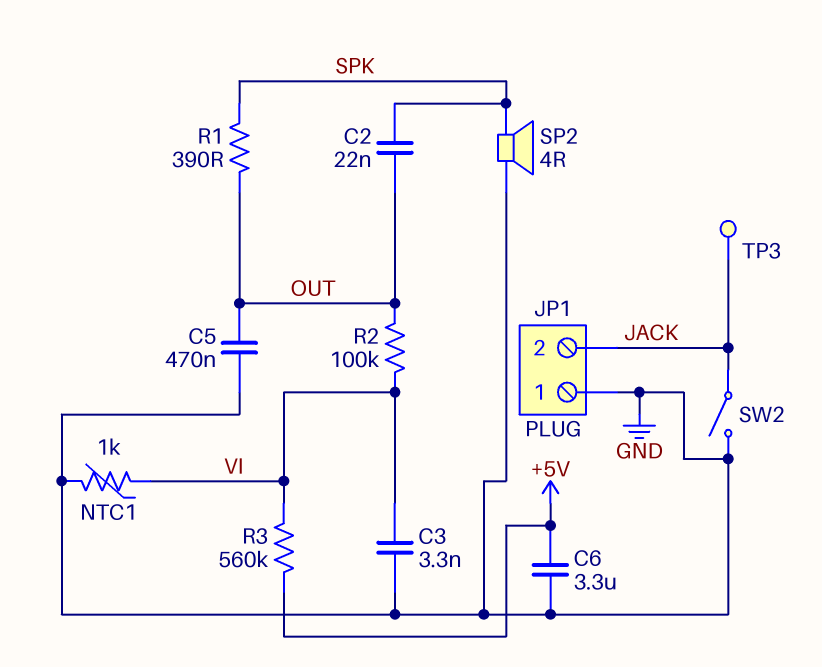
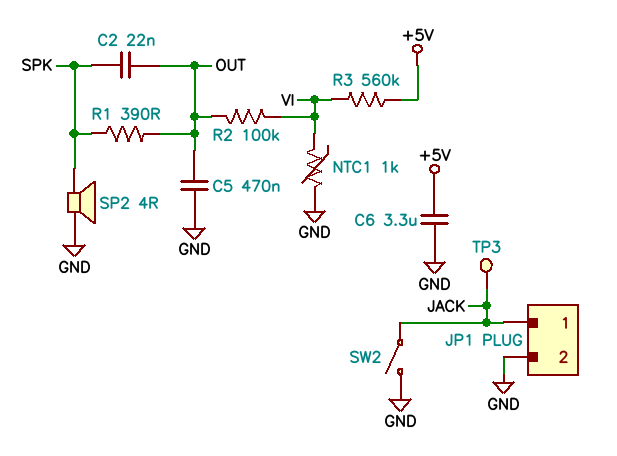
C3: 3.3nF (GND, VI) -> none
JP1 pin 1: GND -> JACK
JP1 pin 2: JACK -> GND

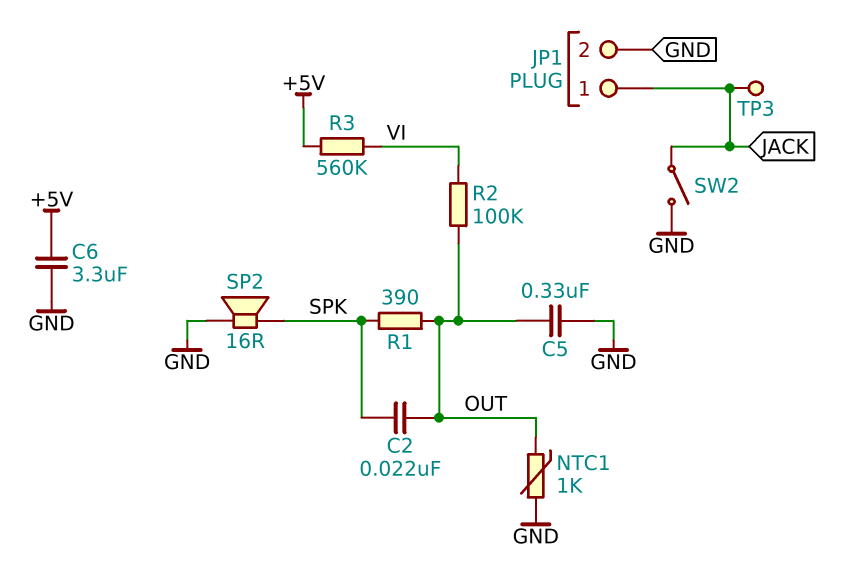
C5: 470nF (GND, OUT) -> 330nF (GND, OUT)
NTC1: 1k (GND, VI) -> 1k (GND, OUT)
SP2: speaker 4R (GND, SPK) -> speaker 16R (GND, SPK)

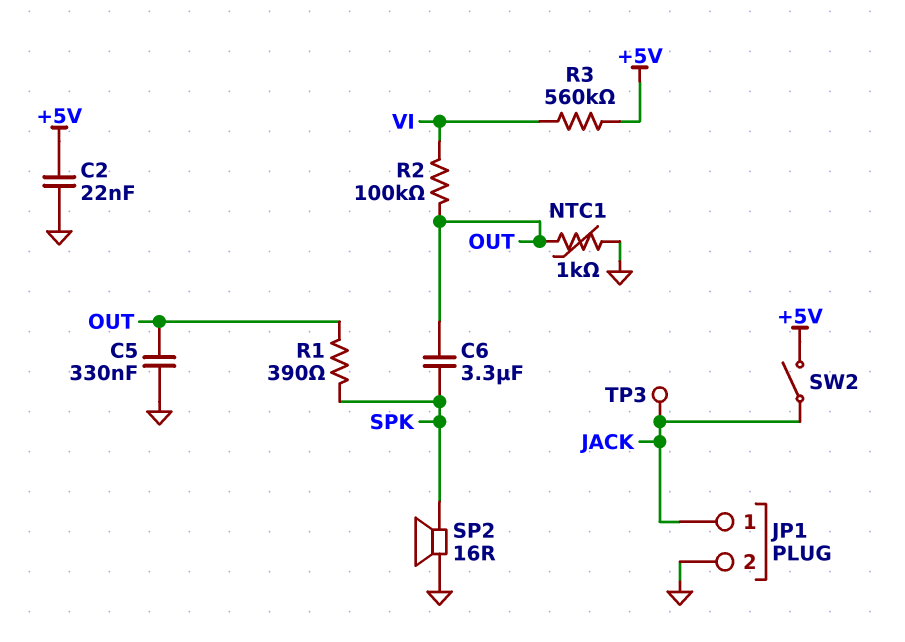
C2: 22nF (OUT, SPK) -> 22nF (+5V, GND)
C6: 3.3uF (+5V, GND) -> 3.3uF (OUT, SPK)
SW2: switch (GND, JACK) -> switch (+5V, JACK)

